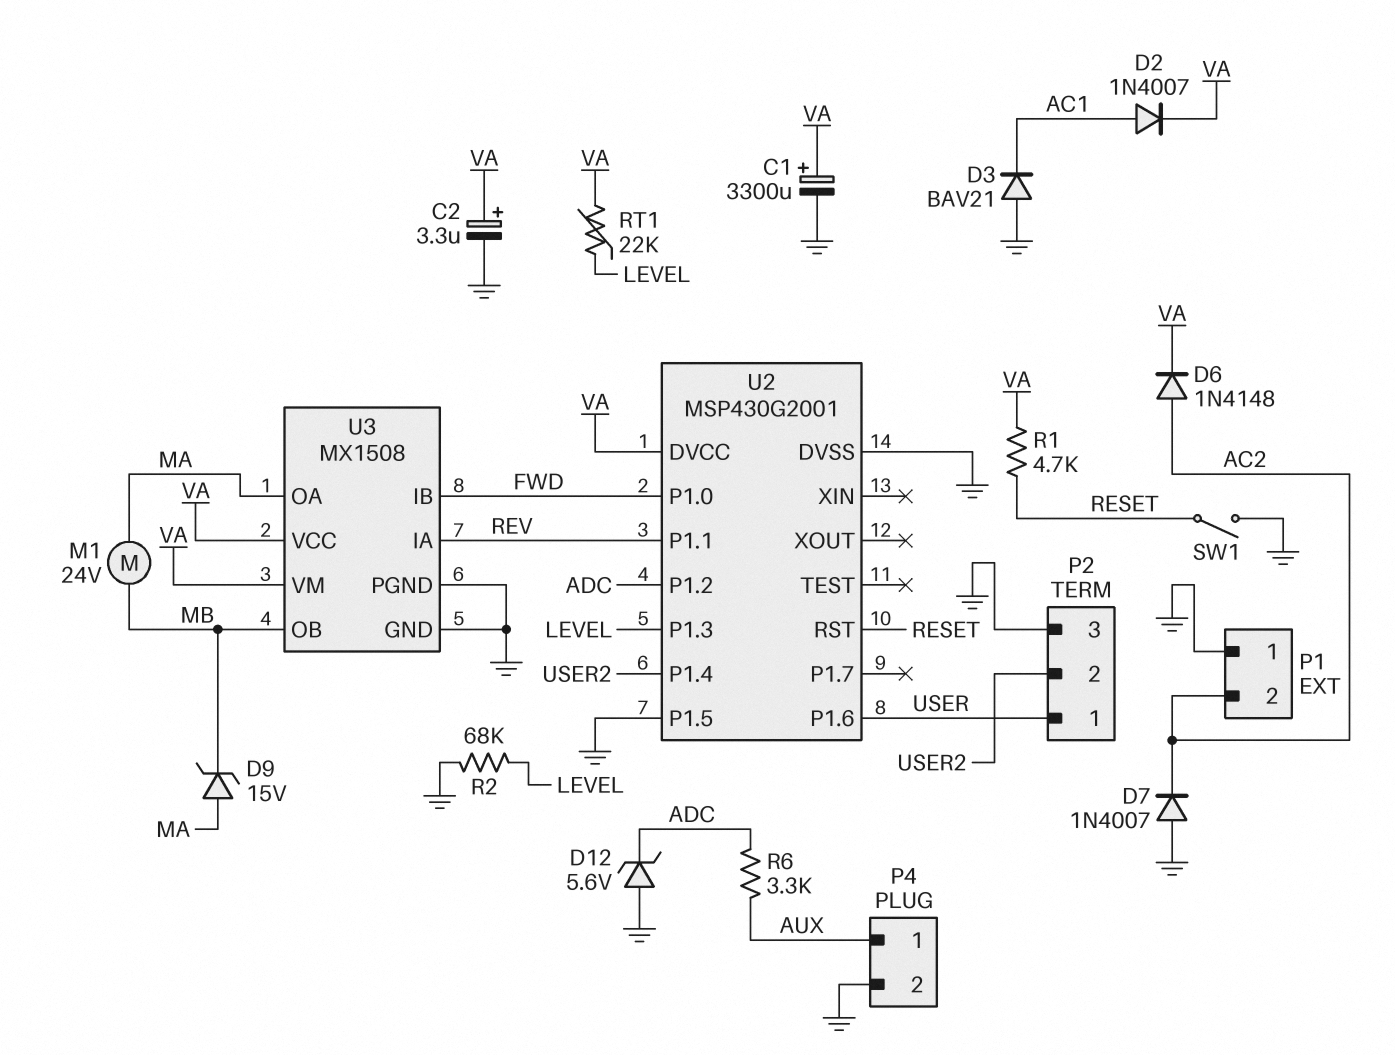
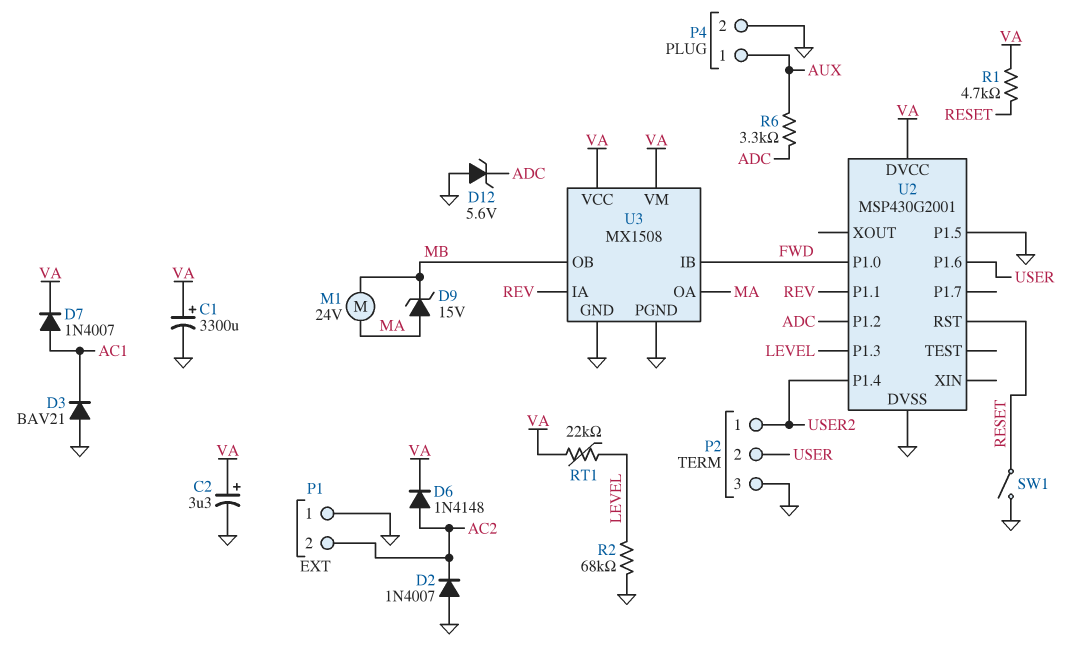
D2: diode 1N4007 (A AC1, K VA) -> diode 1N4007 (A GND, K AC2)
D7: diode 1N4007 (A GND, K AC2) -> diode 1N4007 (A AC1, K VA)
P2 pin 1: USER -> USER2
P2 pin 2: USER2 -> USER

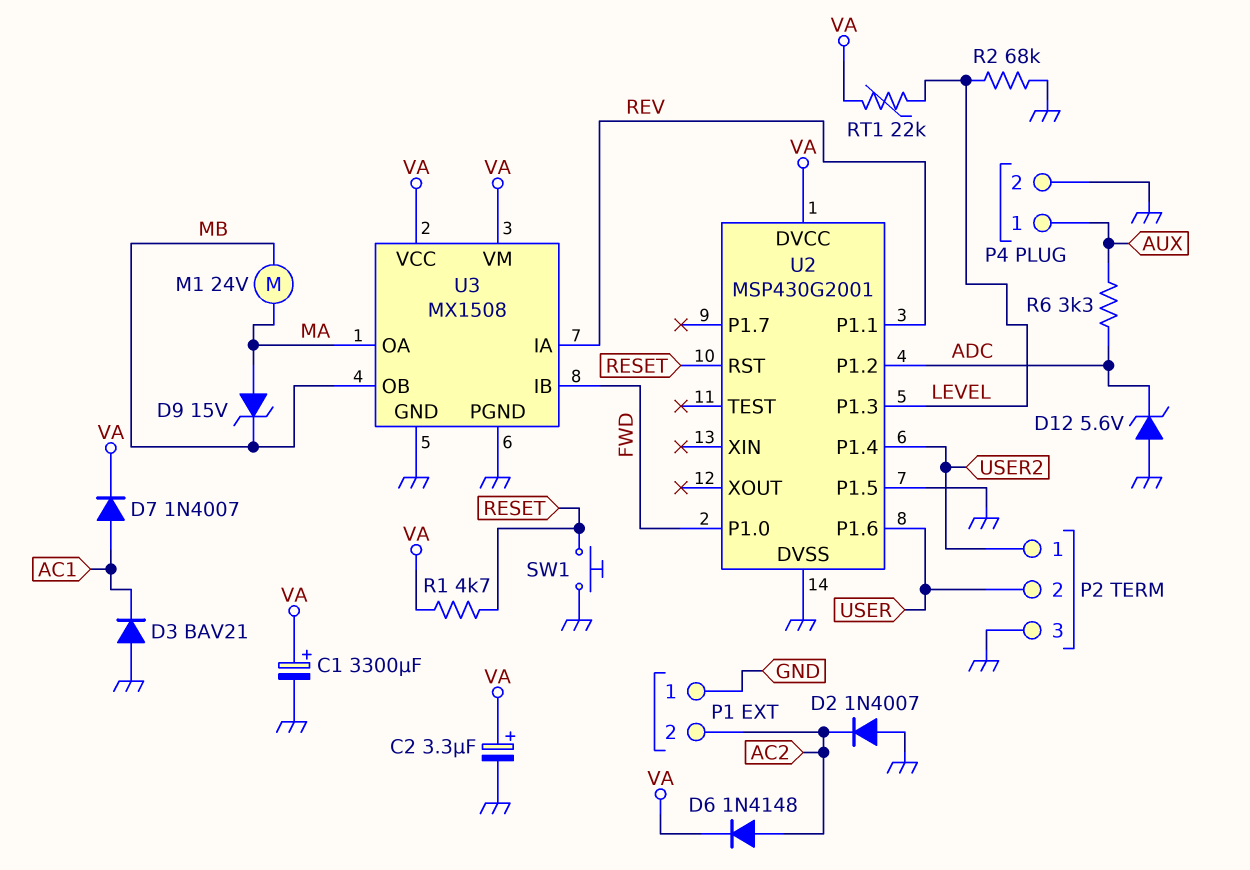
SW1: switch (GND, RESET) -> button (GND, RESET)

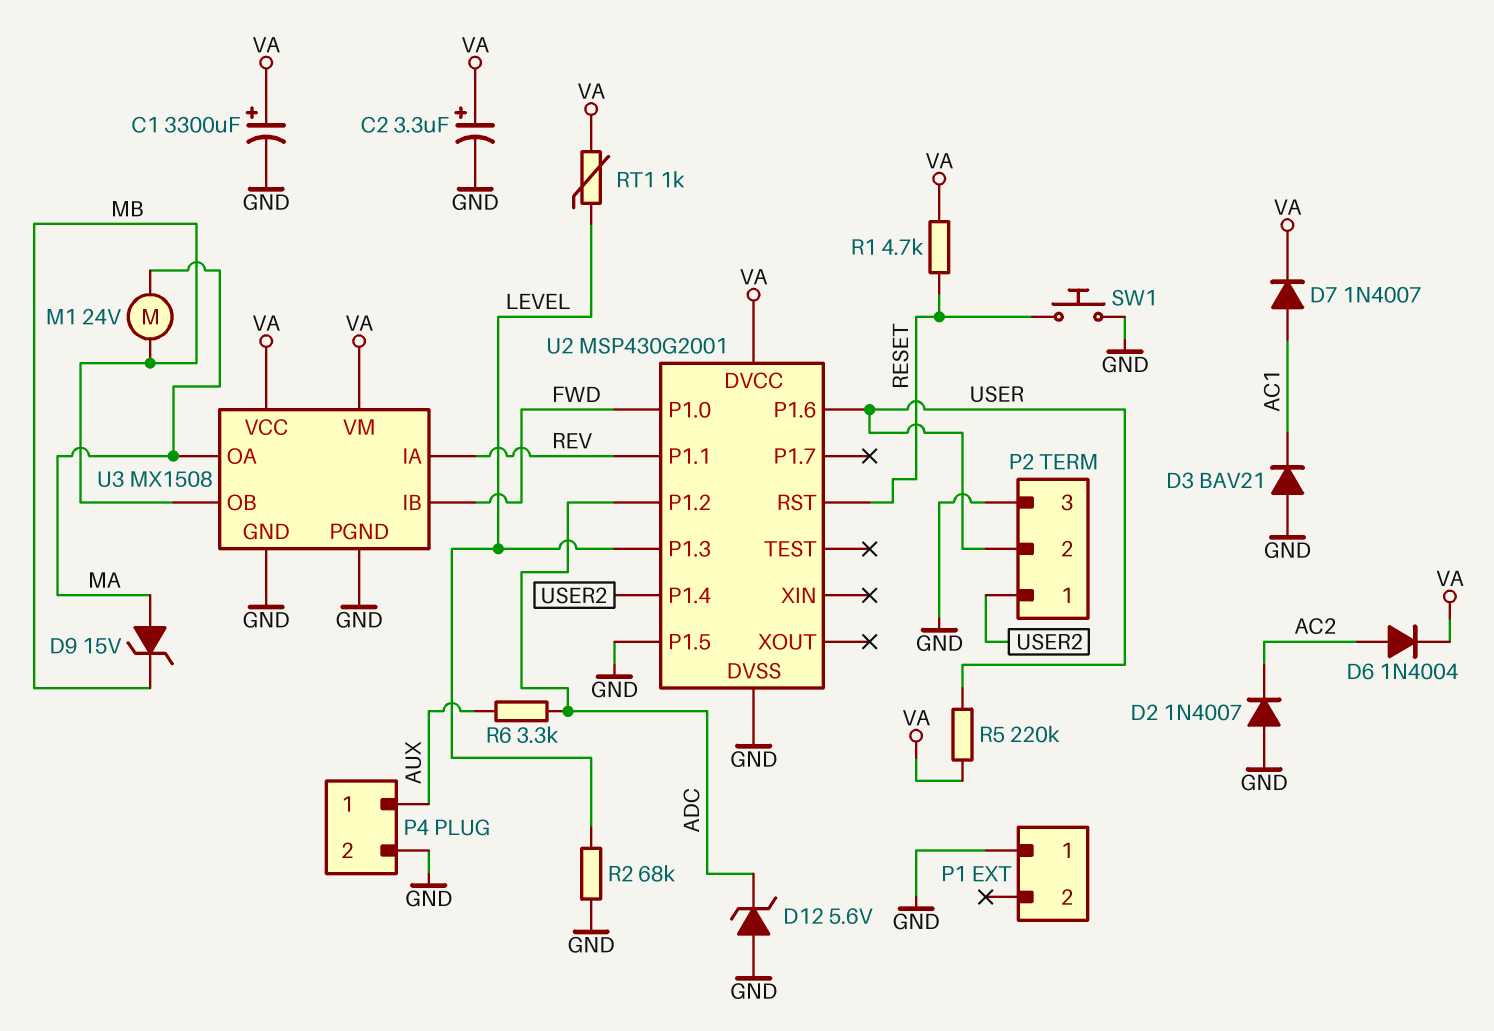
D6: diode 1N4148 (A AC2, K VA) -> diode 1N4004 (A AC2, K VA)
P1 pin 2: AC2 -> none
R5: none -> 220k (USER, VA)
RT1: 22k (LEVEL, VA) -> 1k (LEVEL, VA)

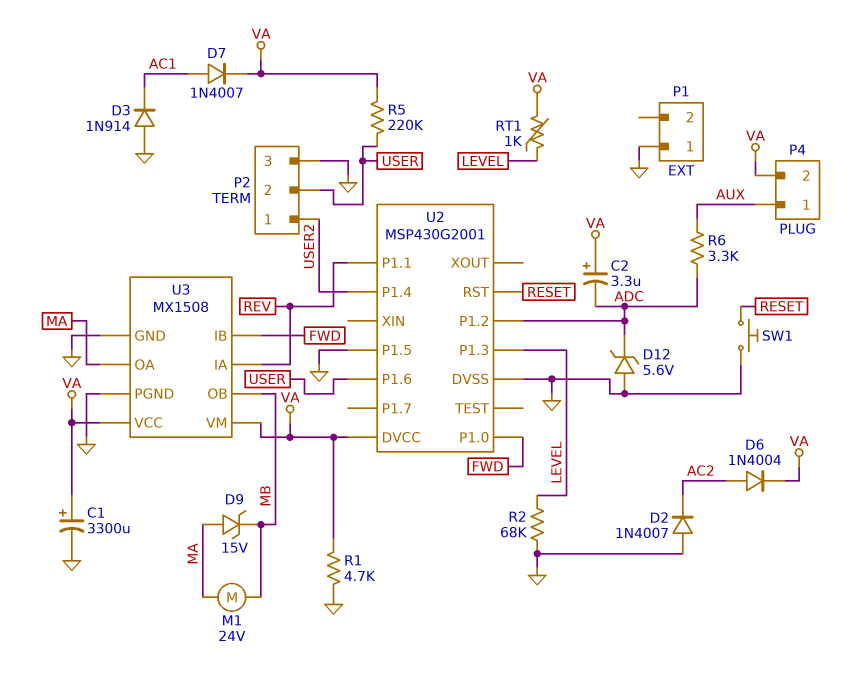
C2: 3.3uF (plus VA, minus GND) -> 3.3uF (plus VA, minus ADC)
D3: diode BAV21 (A GND, K AC1) -> diode 1N914 (A GND, K AC1)
P4 pin 2: GND -> VA
R1: 4.7k (RESET, VA) -> 4.7k (GND, VA)

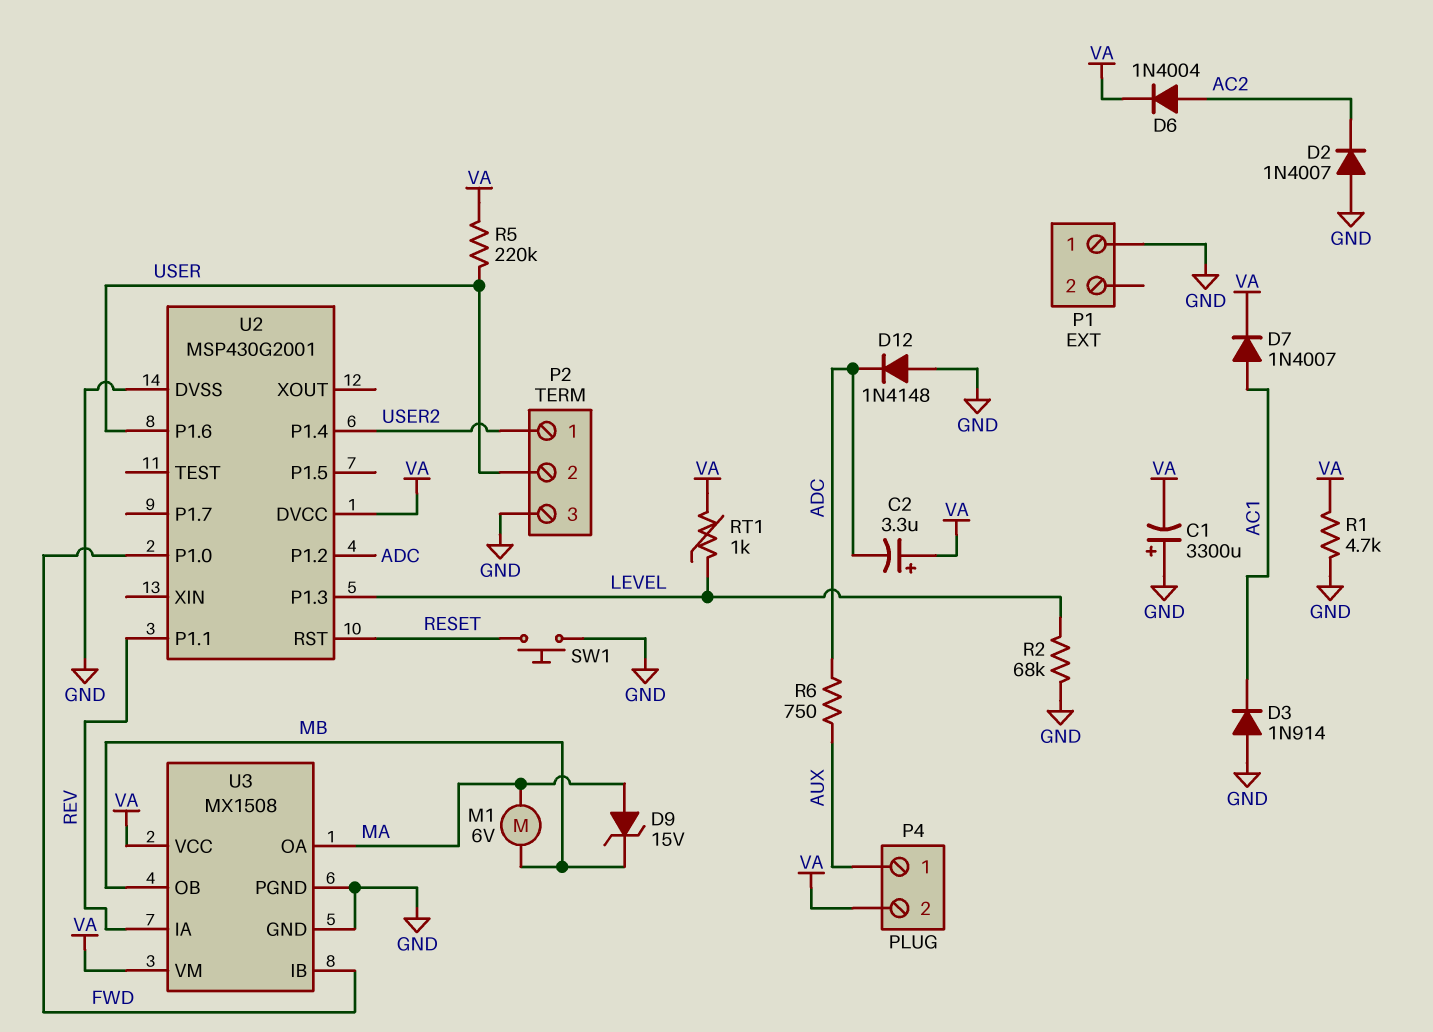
C1: 3300uF (plus VA, minus GND) -> 3300uF (plus GND, minus VA)
D12: zener 5.6V (A GND, K ADC) -> diode 1N4148 (A GND, K ADC)
M1: motor 24V (MA, MB) -> motor 6V (MA, MB)
R6: 3.3k (ADC, AUX) -> 750 (ADC, AUX)
U2 pin P1.5: GND -> none

